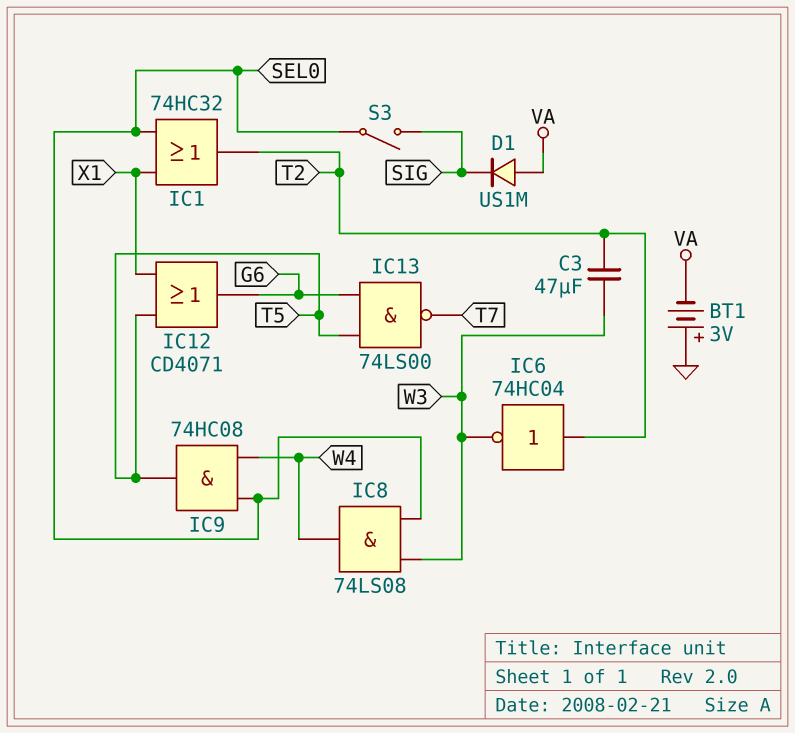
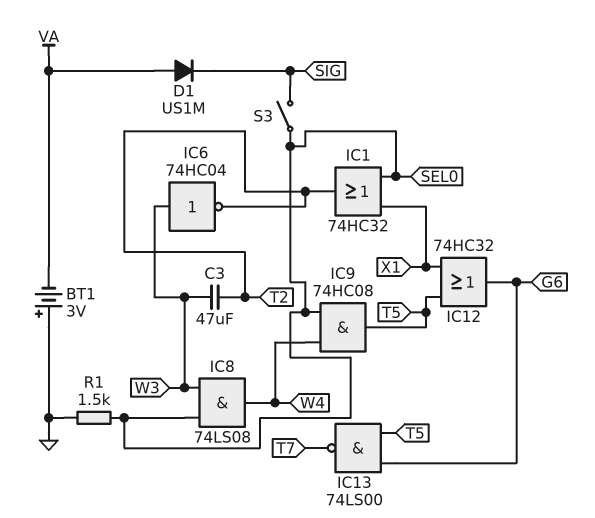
IC6: NOT 74HC04 (in T2, out W3) -> NOT 74HC04 (in W3, out T2)
IC12: OR CD4071 (in T5, in X1, out G6) -> OR 74HC32 (in T5, in X1, out G6)
R1: none -> 1.5k (GND, SEL0)

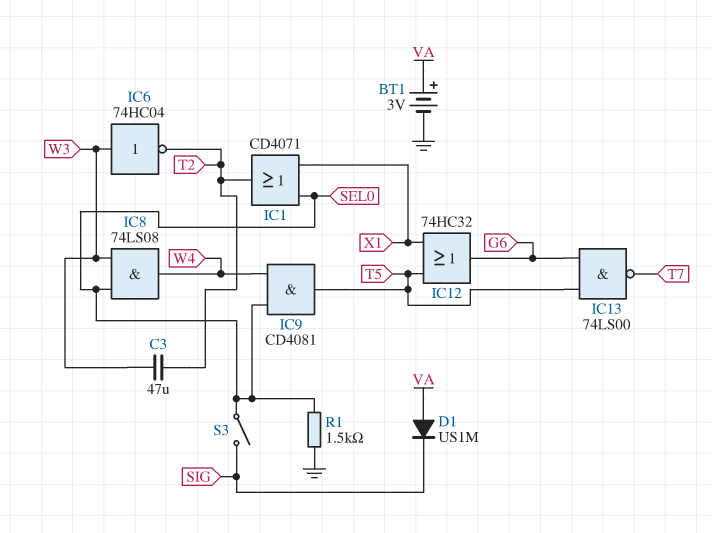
BT1: 3V (plus GND, minus VA) -> 3V (plus VA, minus GND)
IC1: OR 74HC32 (in SEL0, in X1, out T2) -> OR CD4071 (in SEL0, in X1, out T2)
IC9: AND 74HC08 (in SEL0, in W4, out T5) -> AND CD4081 (in SEL0, in W4, out T5)

